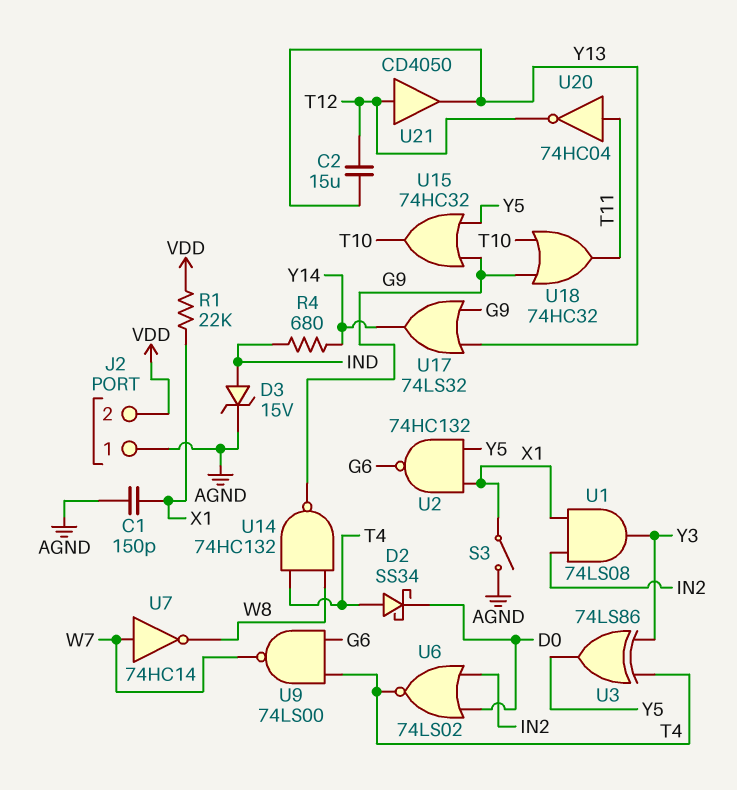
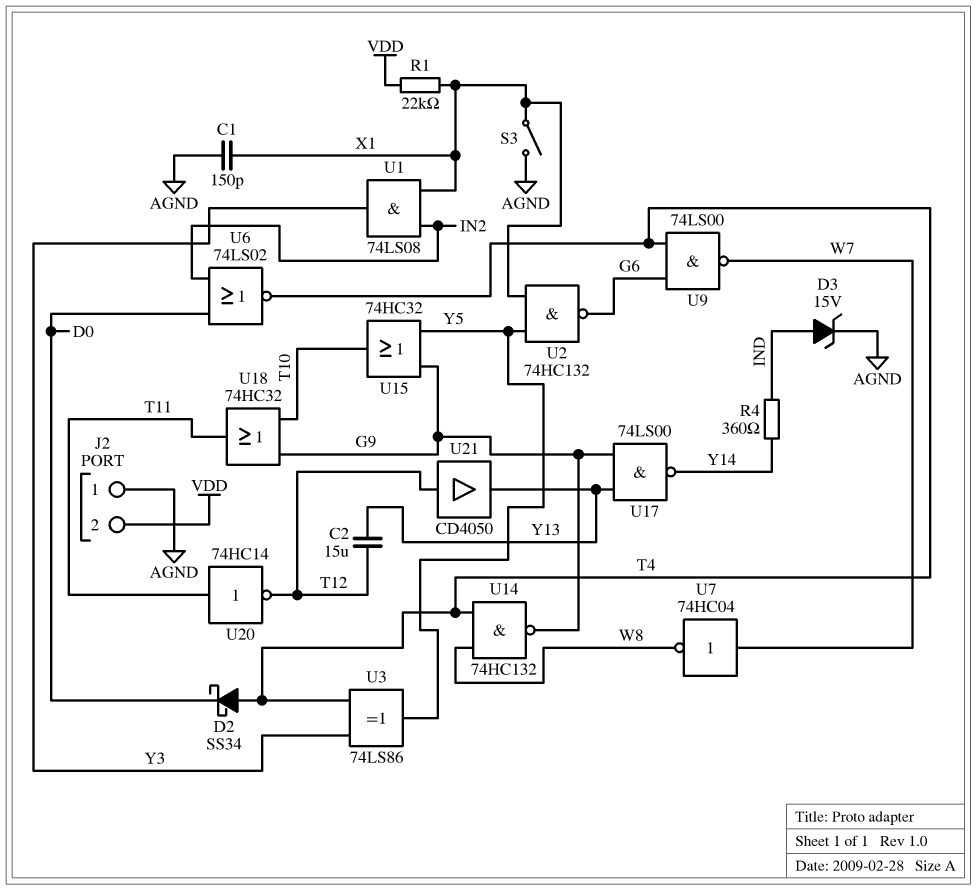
R4: 680 (IND, Y14) -> 360 (IND, Y14)
U7: NOT 74HC14 (in W7, out W8) -> NOT 74HC04 (in W7, out W8)
U17: OR 74LS32 (in G9, in Y13, out Y14) -> NAND 74LS00 (in G9, in Y13, out Y14)
U20: NOT 74HC04 (in T11, out T12) -> NOT 74HC14 (in T11, out T12)

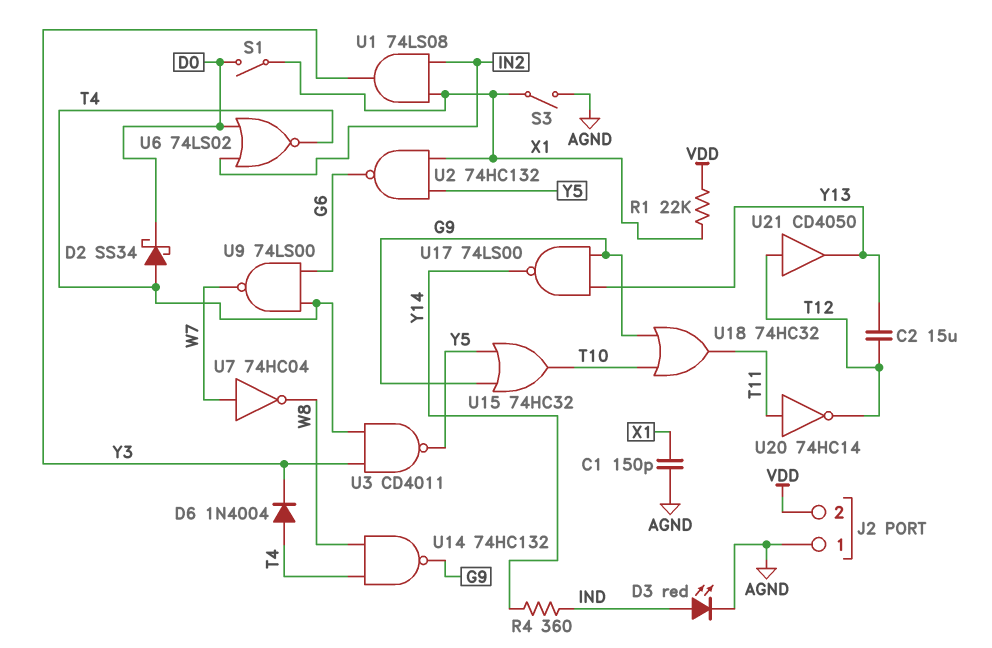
D3: zener 15V (A IND, K AGND) -> LED red (A IND, K AGND)
D6: none -> diode 1N4004 (A T4, K Y3)
S1: none -> switch (D0, X1)
U3: XOR 74LS86 (in T4, in Y3, out Y5) -> NAND CD4011 (in T4, in Y3, out Y5)

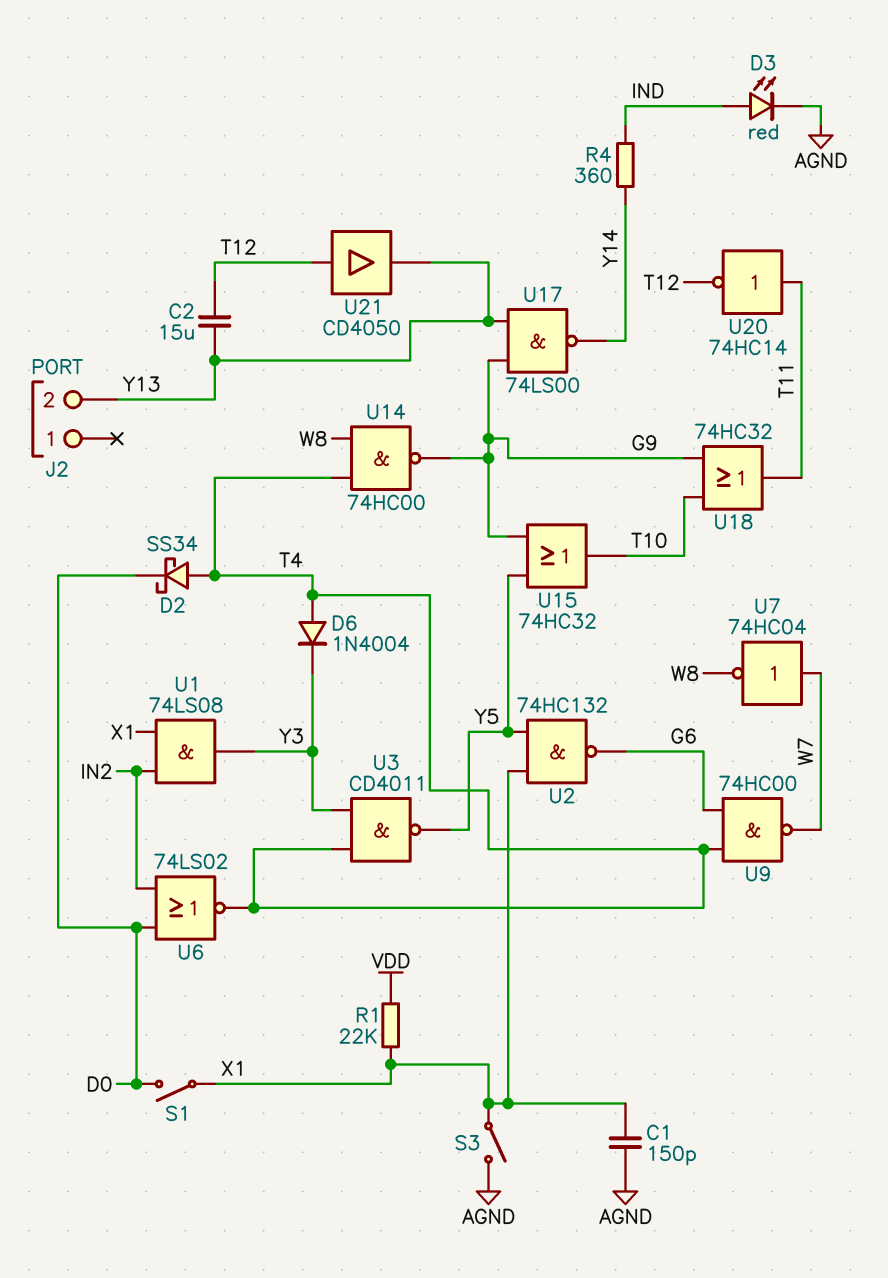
J2 pin 1: AGND -> none
J2 pin 2: VDD -> Y13
U9: NAND 74LS00 (in G6, in T4, out W7) -> NAND 74HC00 (in G6, in T4, out W7)
U14: NAND 74HC132 (in T4, in W8, out G9) -> NAND 74HC00 (in T4, in W8, out G9)

